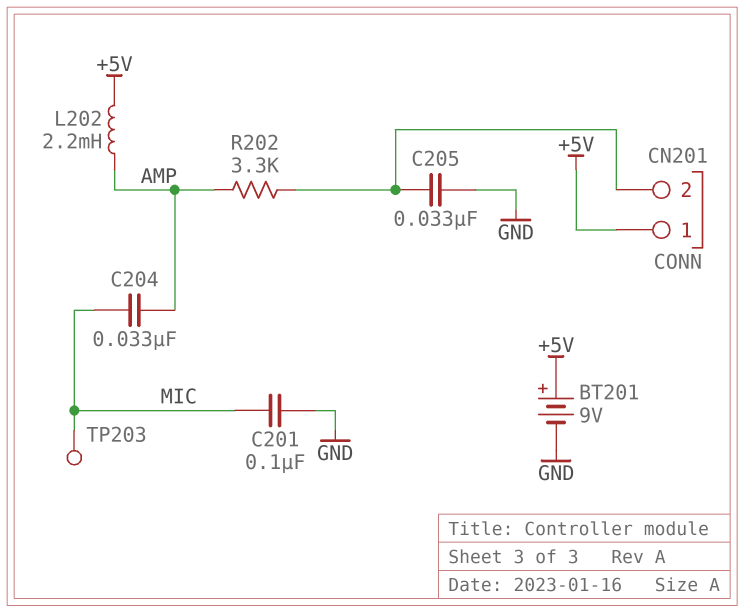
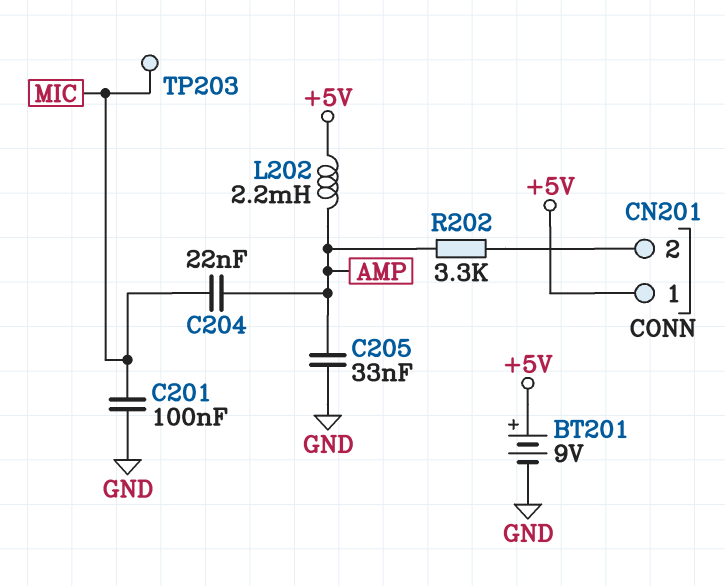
C204: 33nF (AMP, MIC) -> 22nF (AMP, MIC)
C205: 33nF (CN201/2, GND) -> 33nF (AMP, GND)

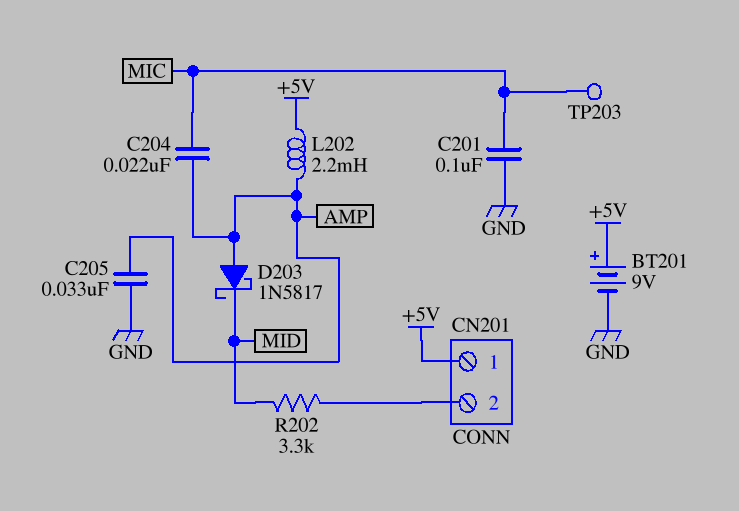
D203: none -> schottky 1N5817 (A AMP, K MID)
R202: 3.3k (AMP, CN201/2) -> 3.3k (CN201/2, MID)

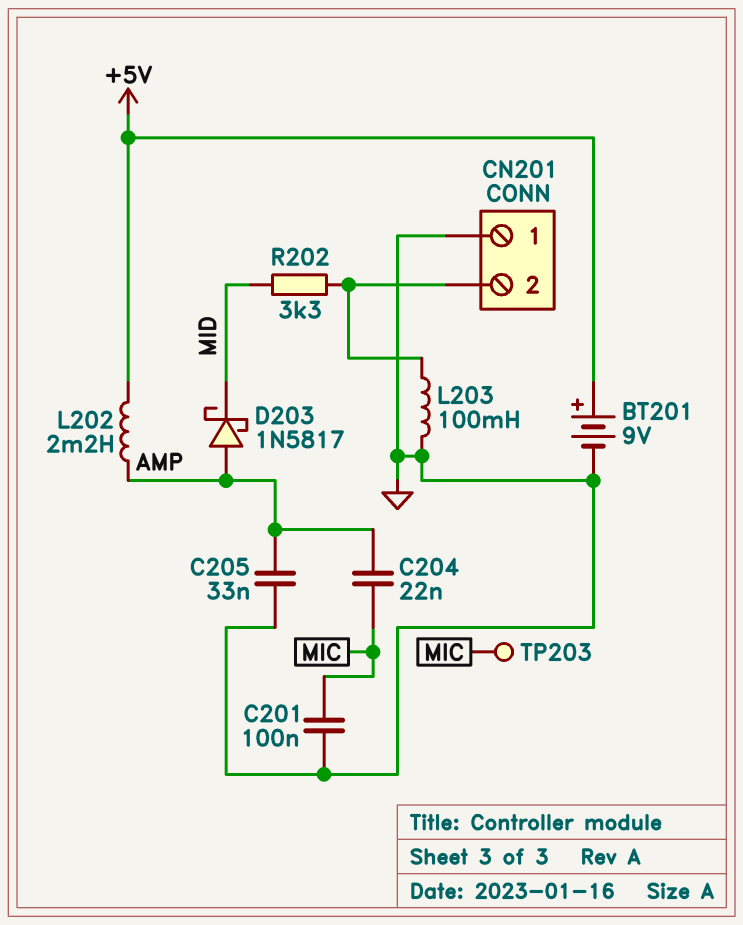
CN201 pin 1: +5V -> GND
L203: none -> 100mH (CN201/2, GND)

